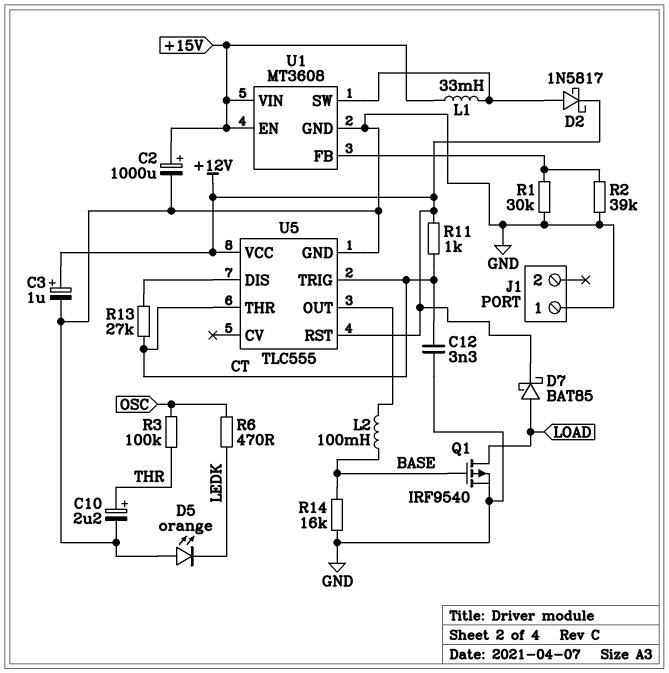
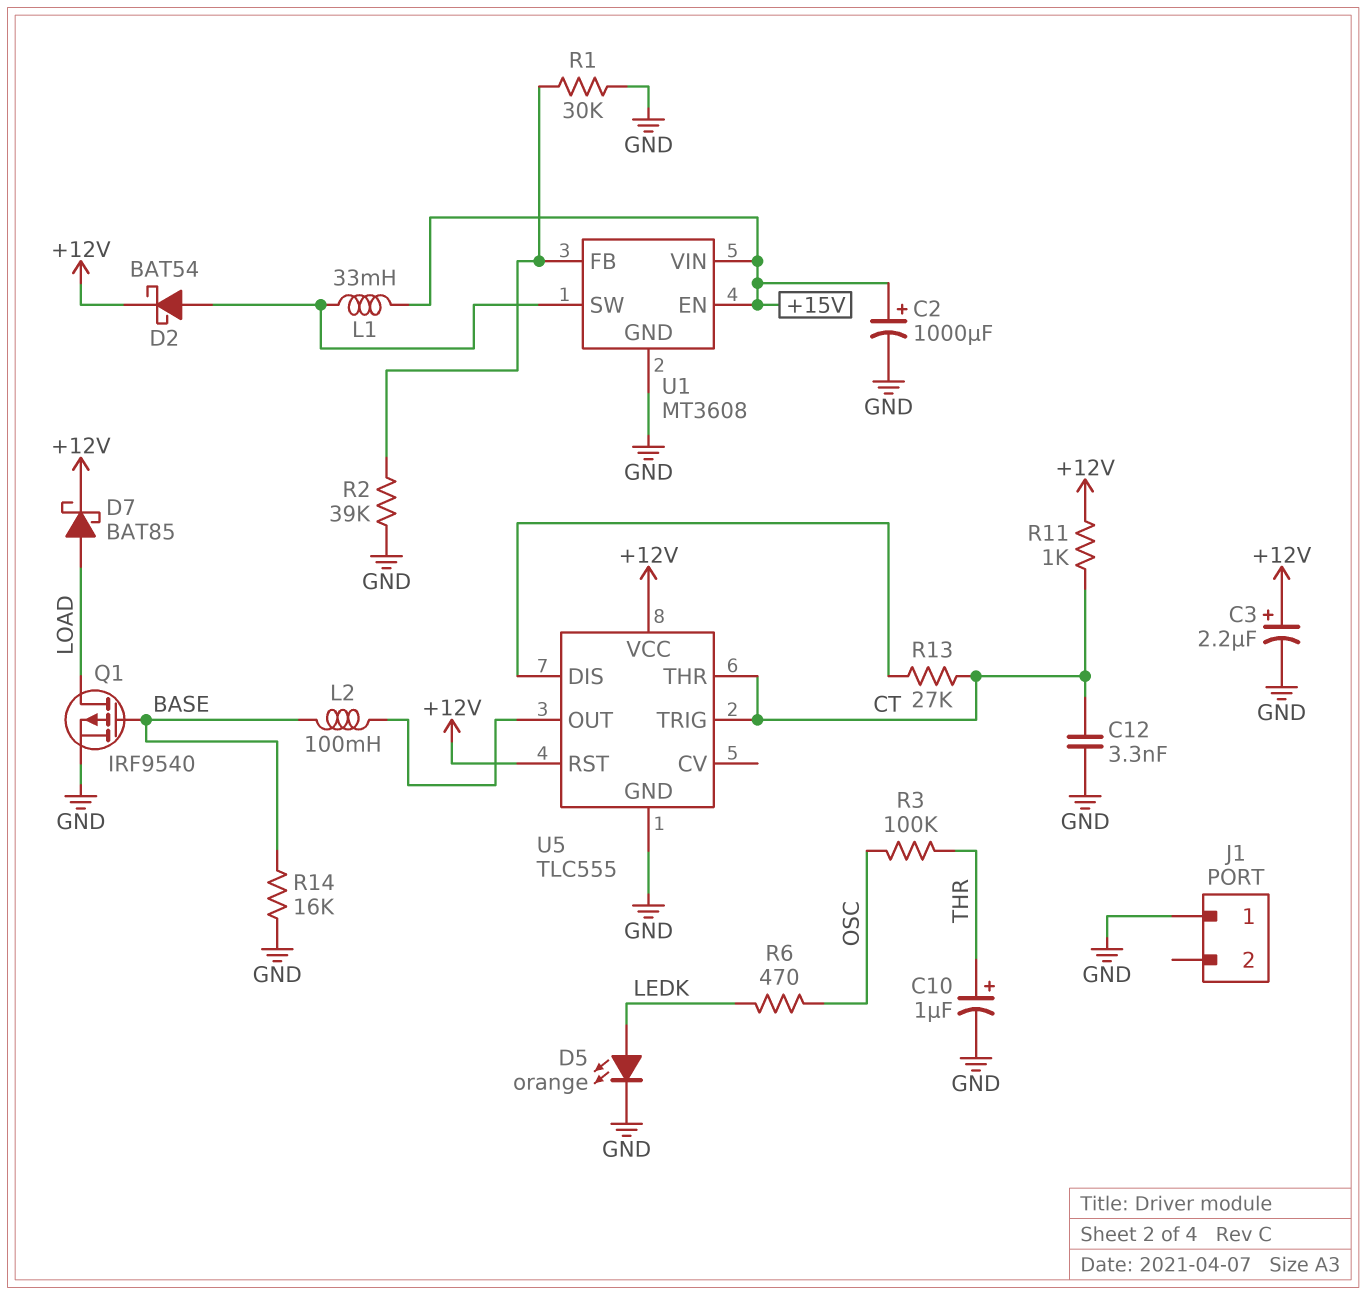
C3: 1uF (plus +12V, minus GND) -> 2.2uF (plus +12V, minus GND)
C10: 2.2uF (plus THR, minus GND) -> 1uF (plus THR, minus GND)
D2: schottky 1N5817 (A U1/SW, K +12V) -> schottky BAT54 (A U1/SW, K +12V)
D5: LED orange (A GND, K LEDK) -> LED orange (A LEDK, K GND)

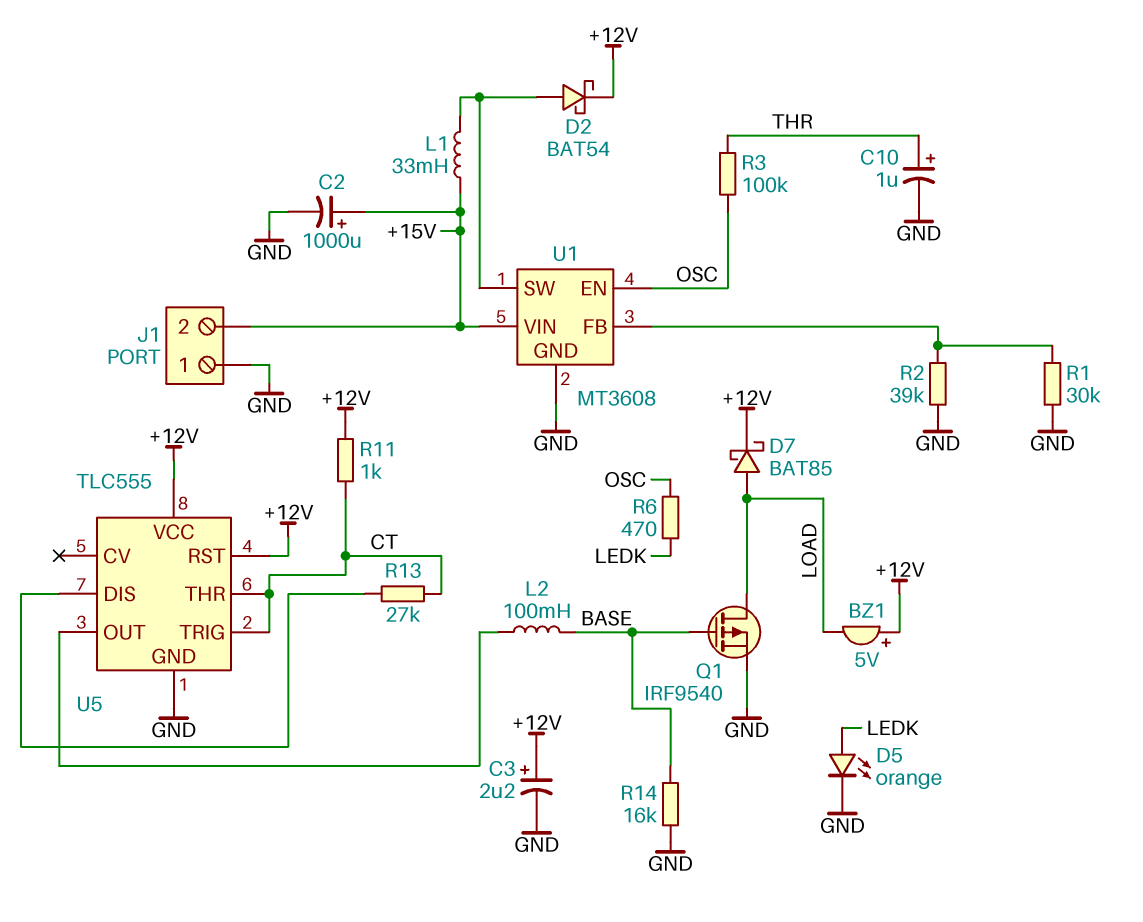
BZ1: none -> buzzer 5V (plus +12V, minus LOAD)
C12: 3.3nF (CT, GND) -> none
J1 pin 2: none -> +15V
U1 pin EN: +15V -> OSC

